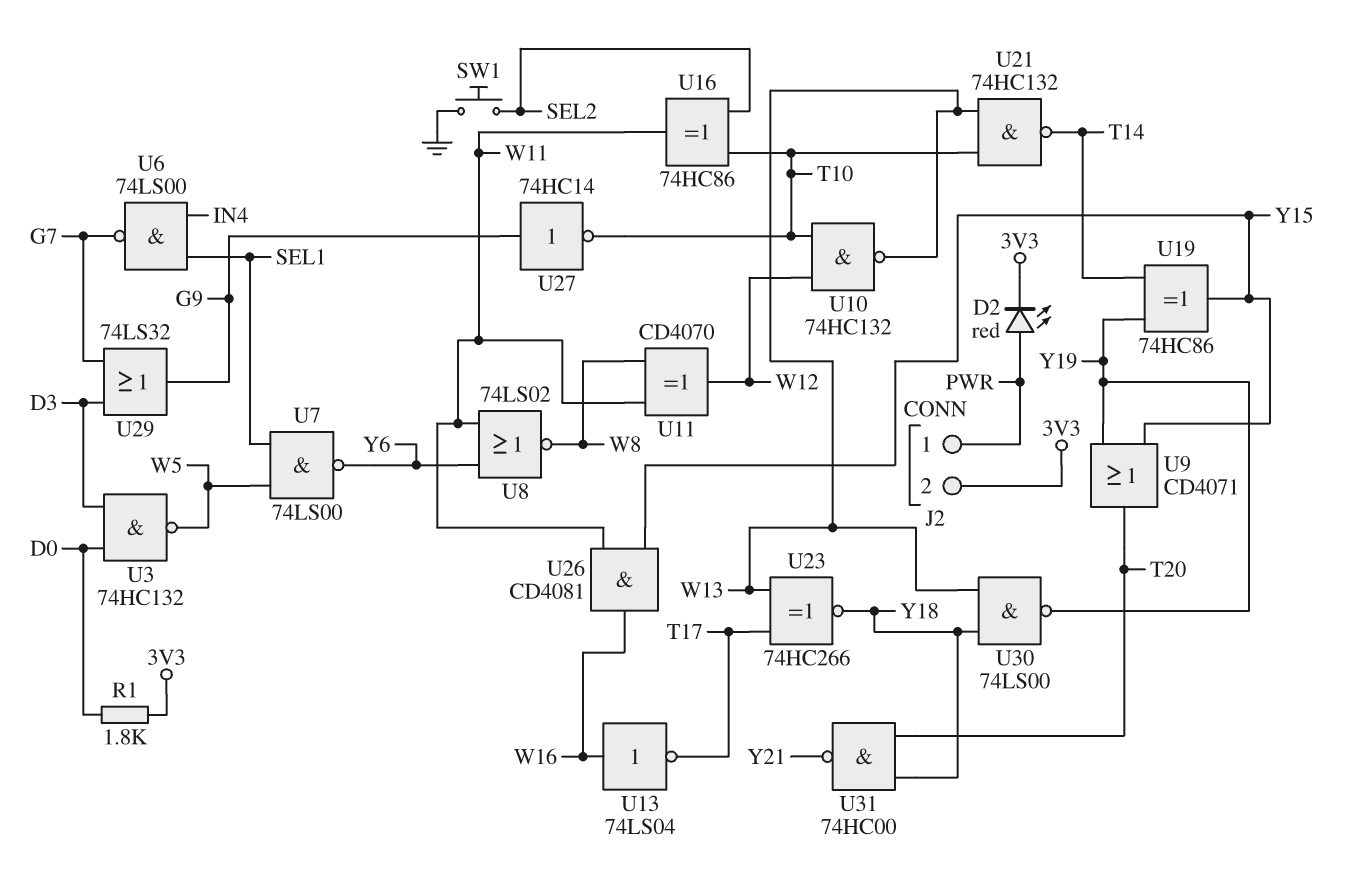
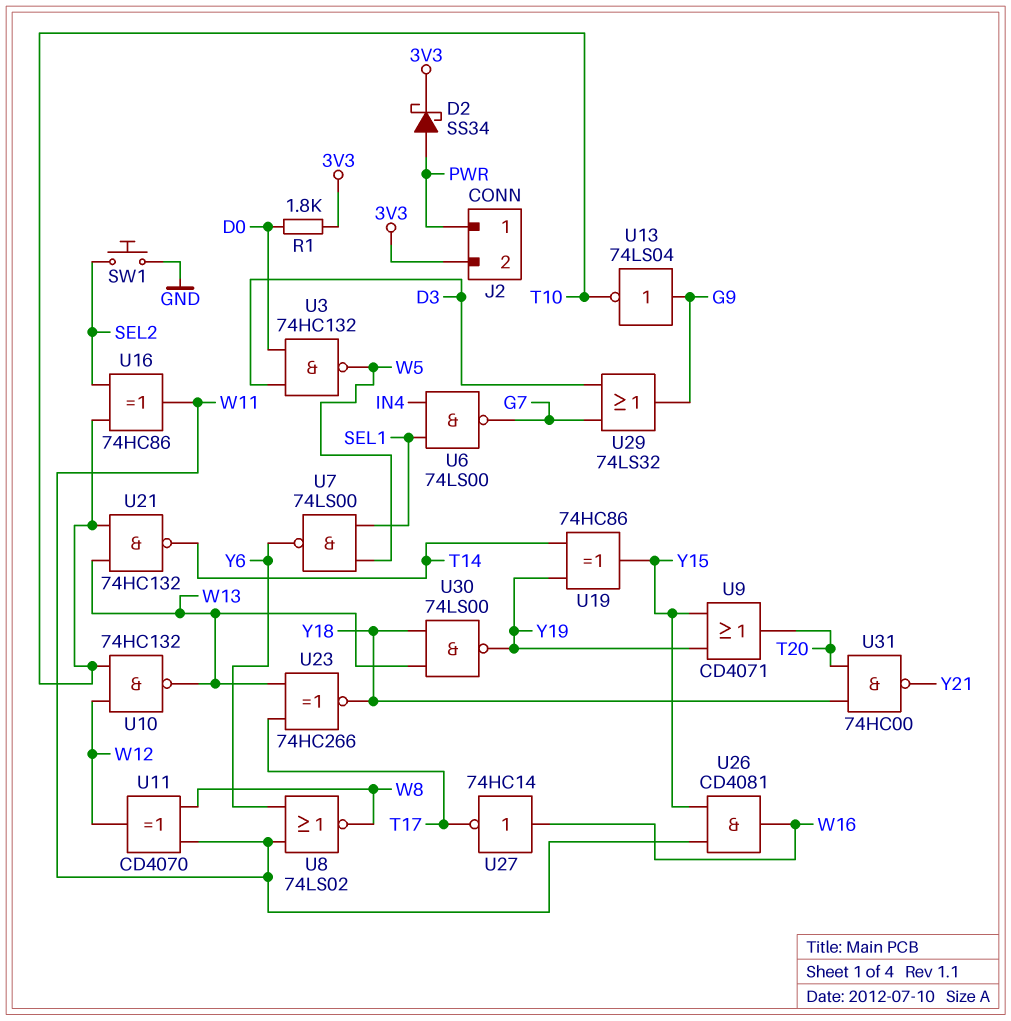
D2: LED red (A PWR, K 3V3) -> schottky SS34 (A PWR, K 3V3)
U13: NOT 74LS04 (in W16, out T17) -> NOT 74LS04 (in G9, out T10)
U27: NOT 74HC14 (in G9, out T10) -> NOT 74HC14 (in W16, out T17)

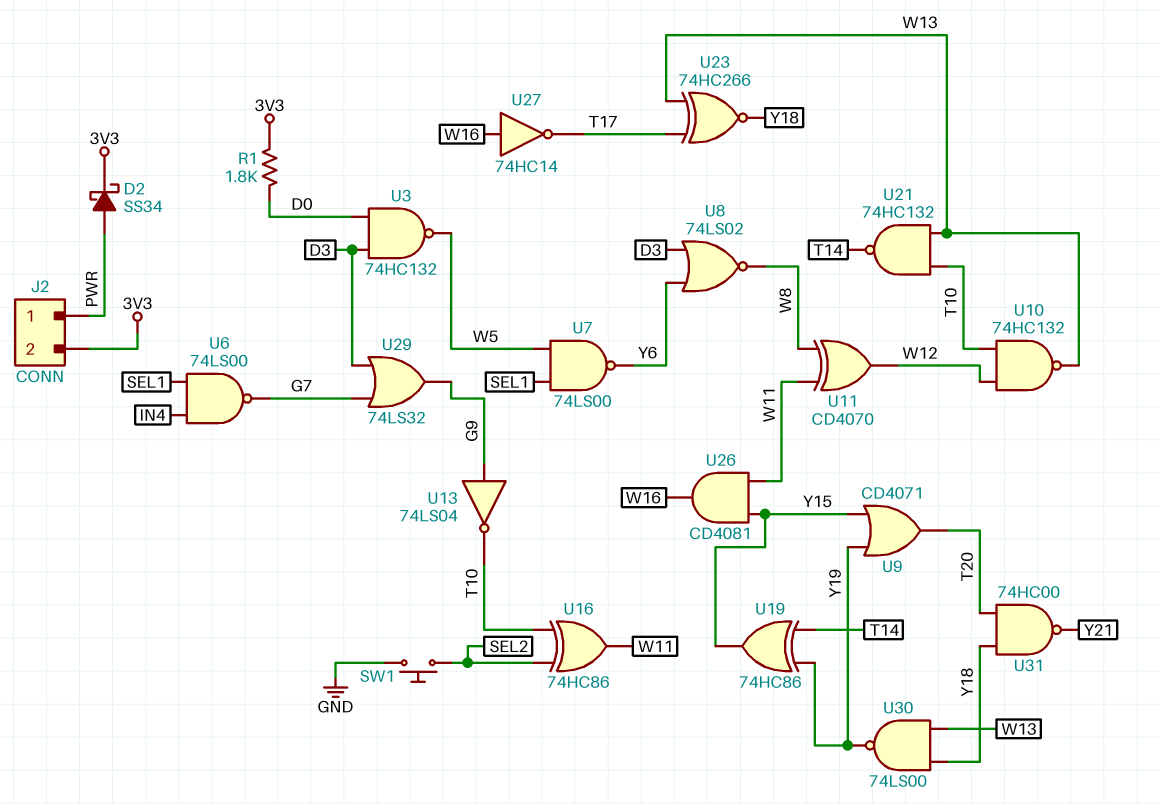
U8: NOR 74LS02 (in W11, in Y6, out W8) -> NOR 74LS02 (in D3, in Y6, out W8)

